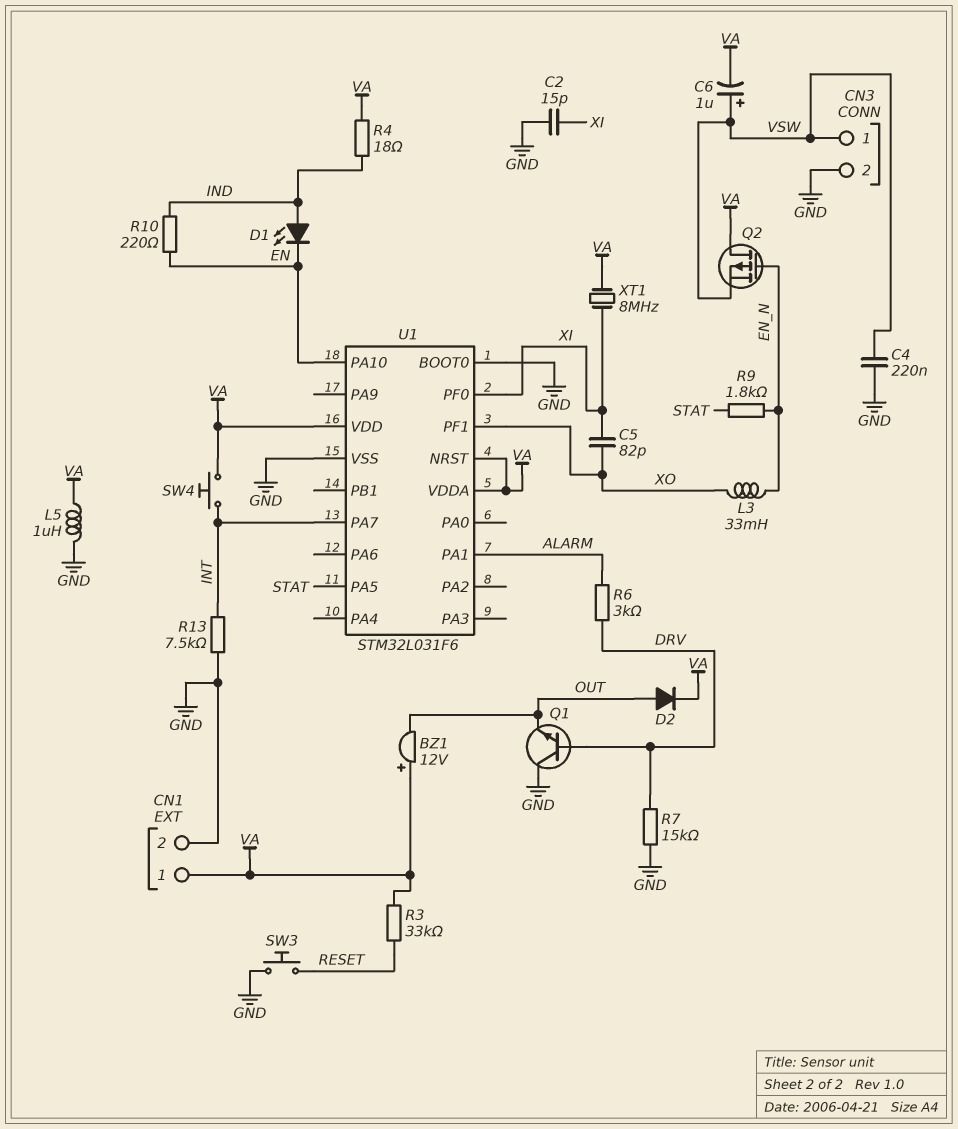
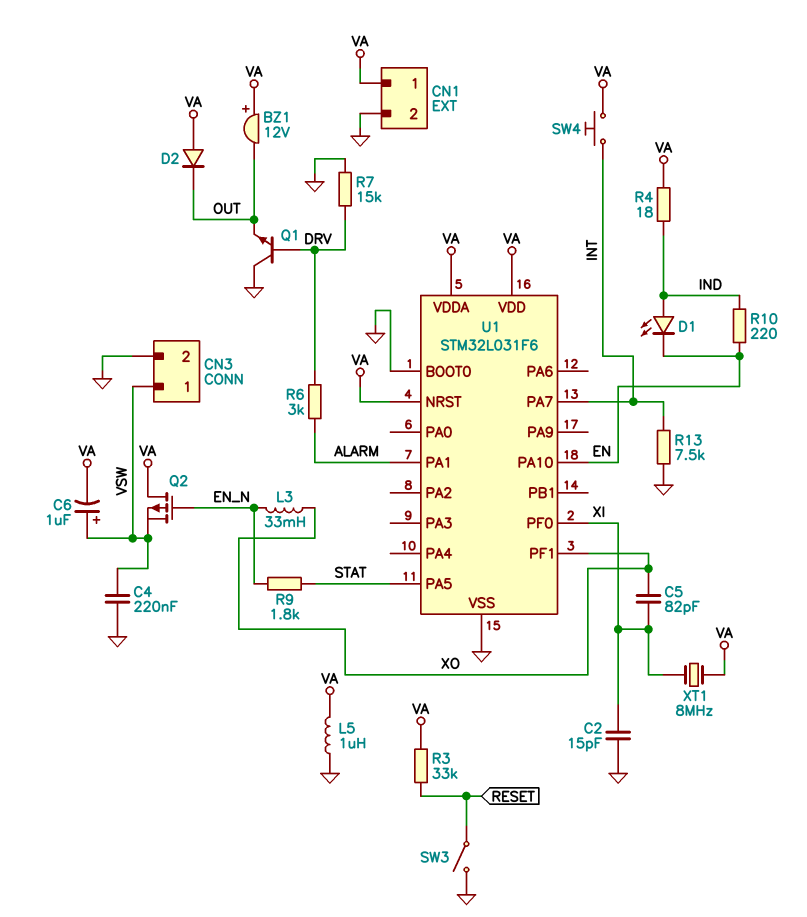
D2: diode (A OUT, K VA) -> diode (A VA, K OUT)
SW3: button (GND, RESET) -> switch (GND, RESET)

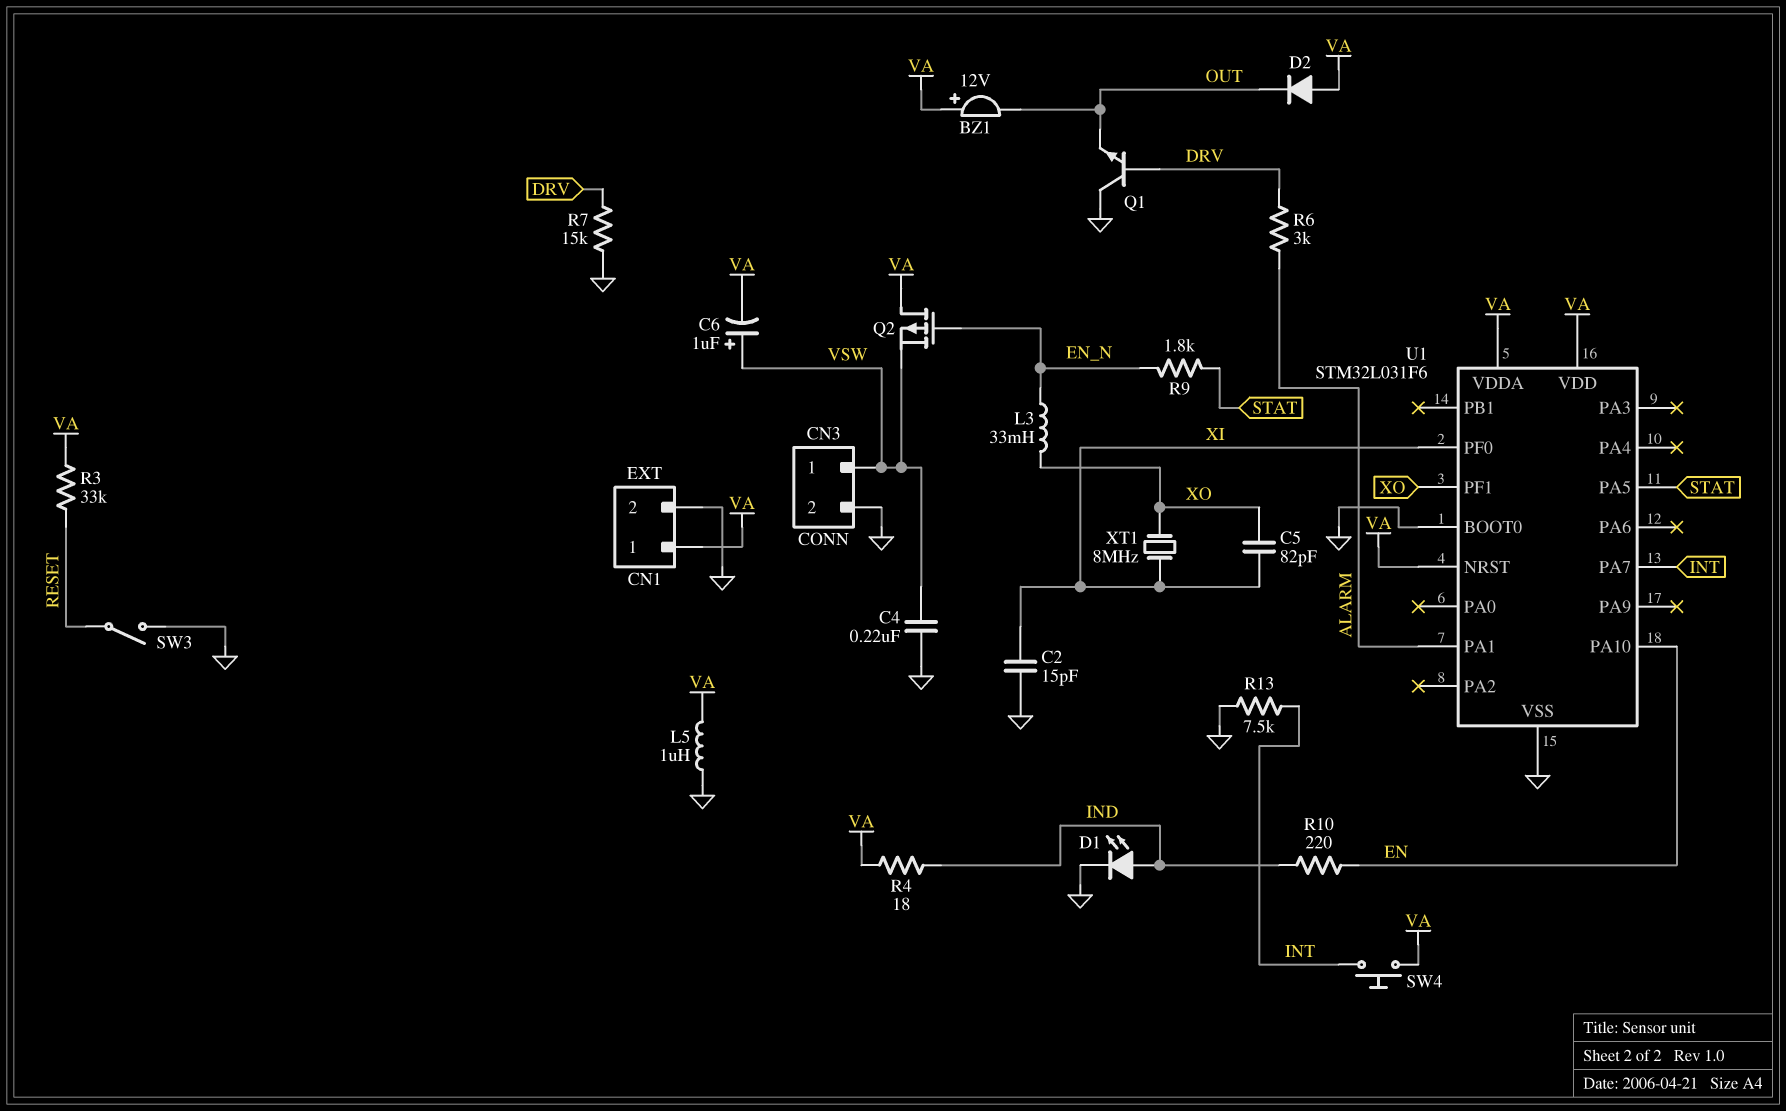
D1: LED (A IND, K EN) -> LED (A IND, K GND)
XT1: 8MHz (VA, XI) -> 8MHz (XI, XO)

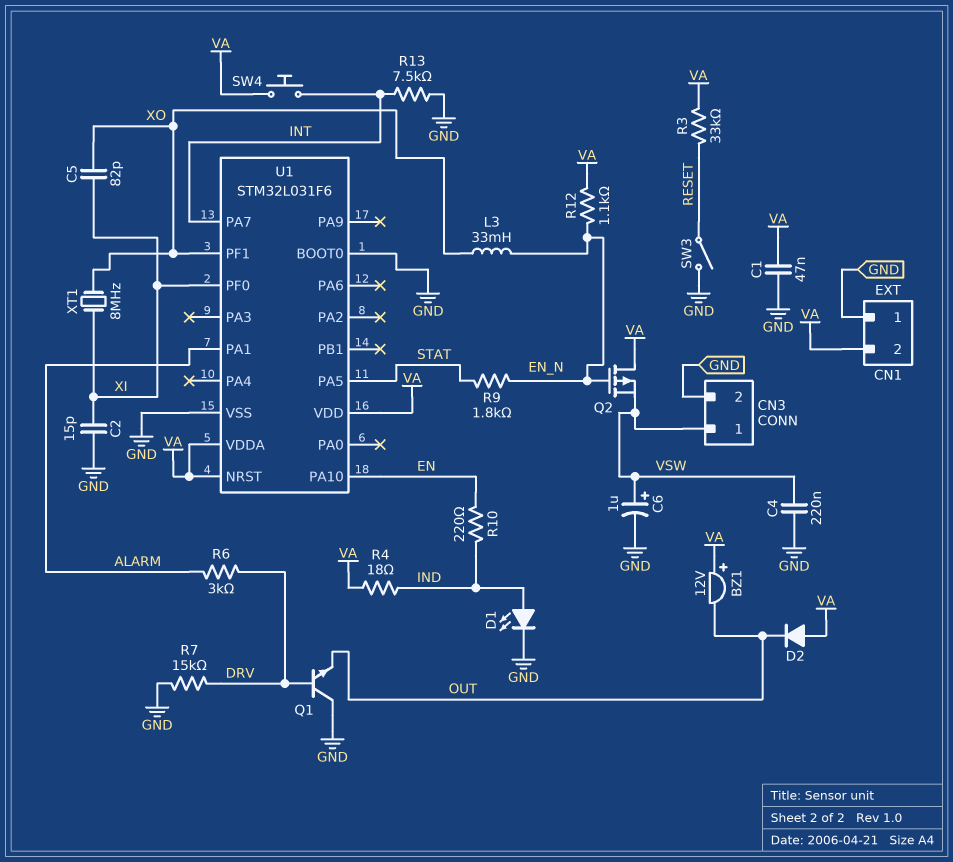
C1: none -> 47nF (GND, VA)
C6: 1uF (plus VSW, minus VA) -> 1uF (plus VSW, minus GND)
CN1 pin 1: VA -> GND
CN1 pin 2: GND -> VA
L5: 1uH (GND, VA) -> none
R12: none -> 1.1k (EN_N, VA)

